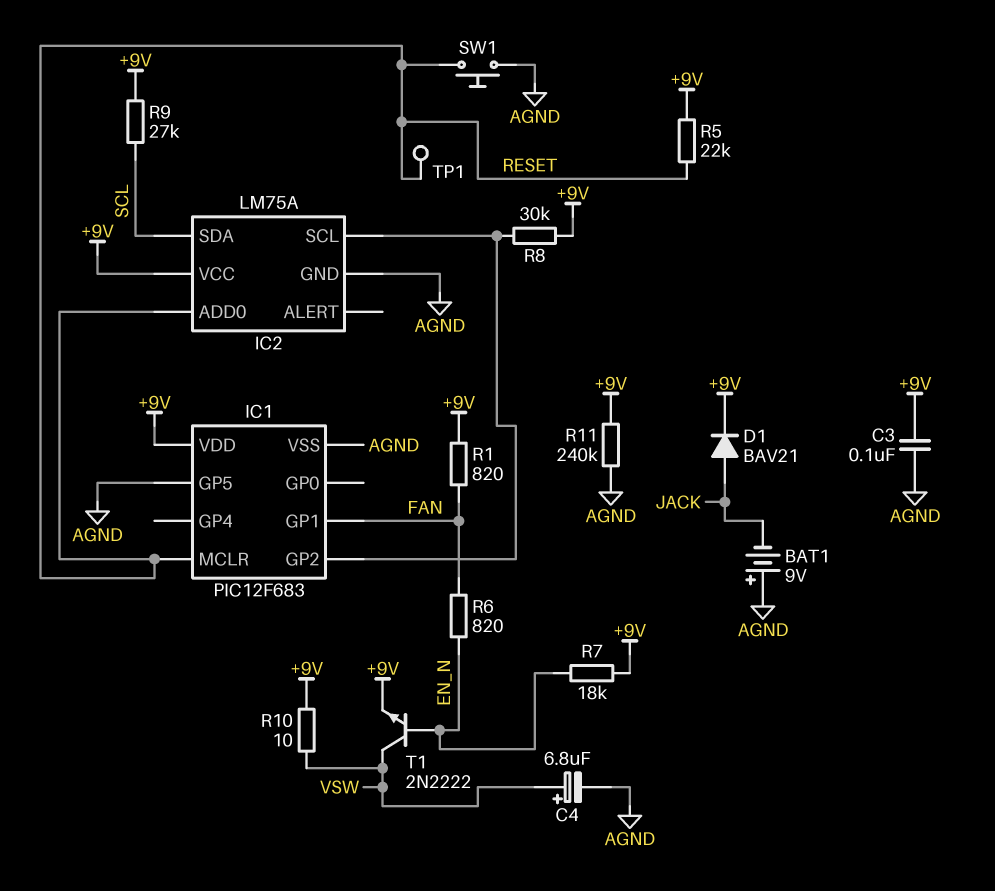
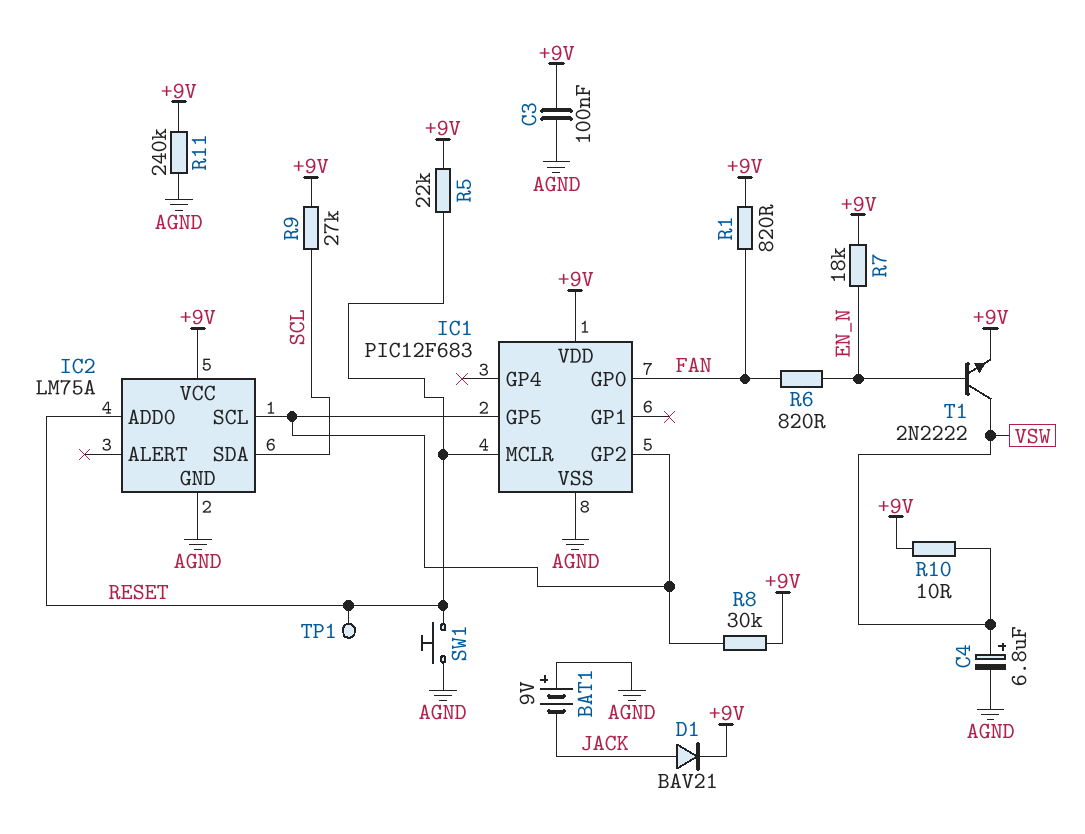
IC1 pin GP0: none -> FAN
IC1 pin GP1: FAN -> none
IC1 pin GP5: AGND -> IC1/GP2

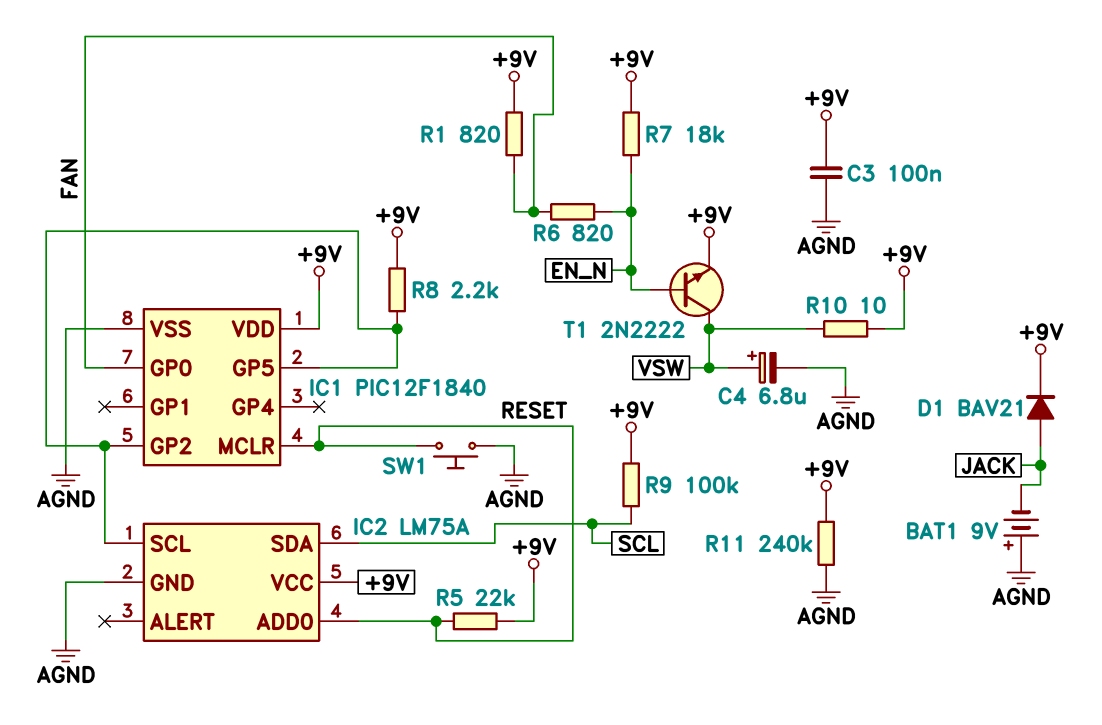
IC1: PIC12F683 -> PIC12F1840
R8: 30k (+9V, IC1/GP2) -> 2.2k (+9V, IC1/GP2)
R9: 27k (+9V, SCL) -> 100k (+9V, SCL)
TP1: test point (RESET) -> none

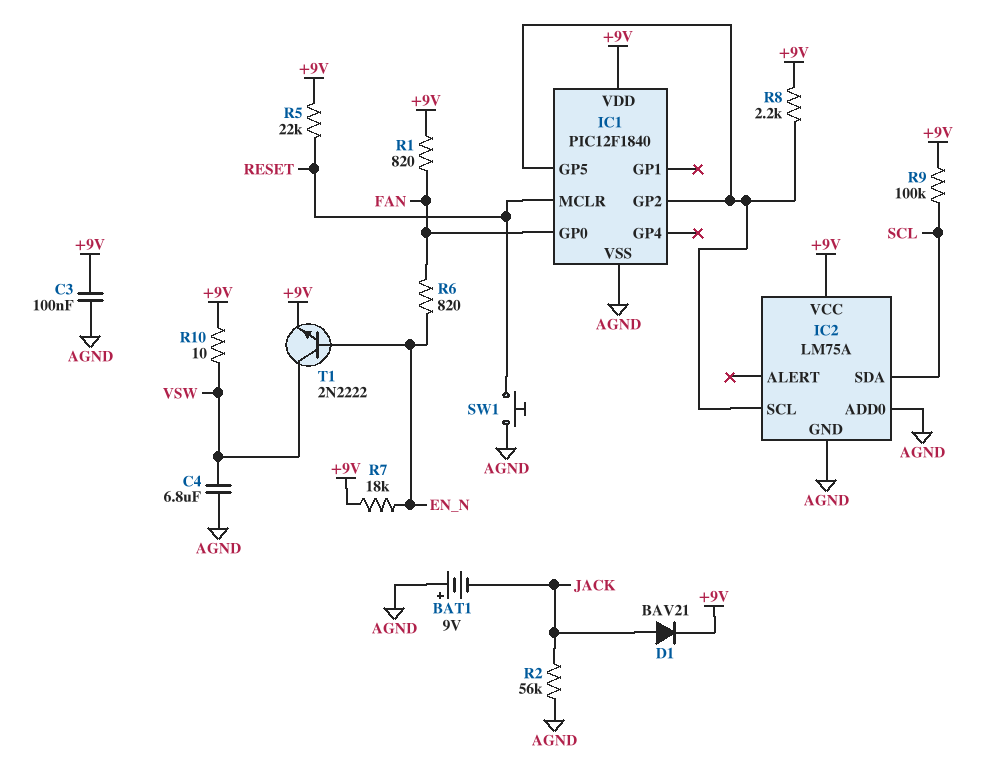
C4: 6.8uF (plus VSW, minus AGND) -> 6.8uF (AGND, VSW)
IC2 pin ADD0: RESET -> AGND
R2: none -> 56k (AGND, JACK)
R11: 240k (+9V, AGND) -> none

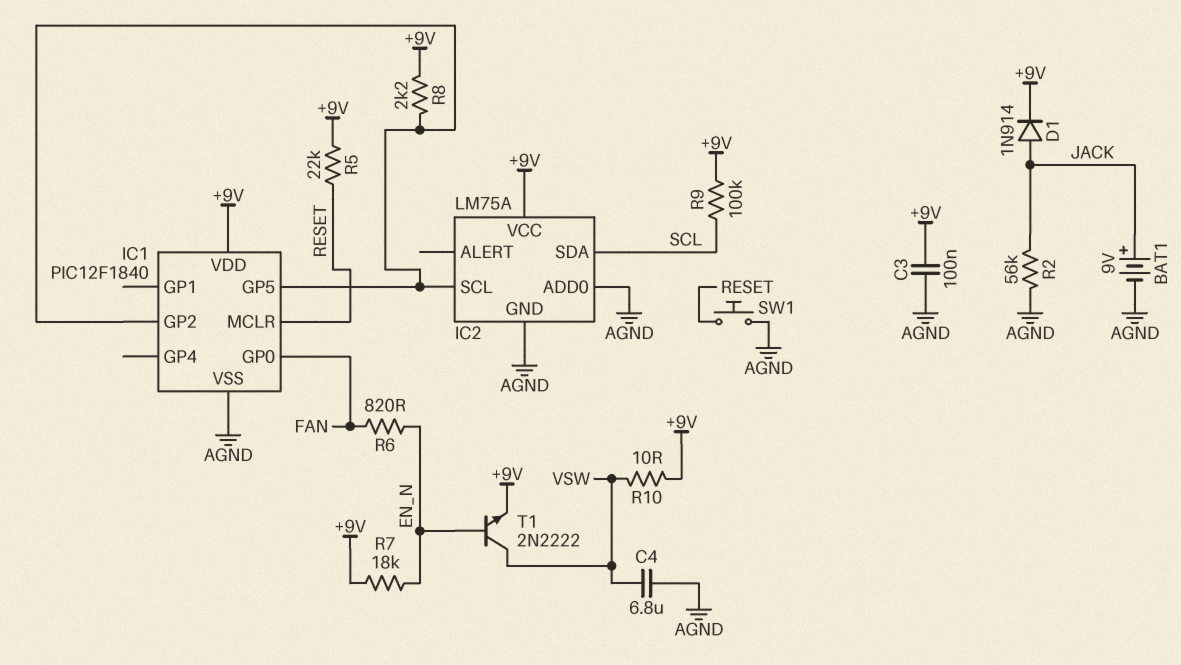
BAT1: 9V (plus AGND, minus JACK) -> 9V (plus JACK, minus AGND)
D1: diode BAV21 (A JACK, K +9V) -> diode 1N914 (A JACK, K +9V)
R1: 820 (+9V, FAN) -> none

